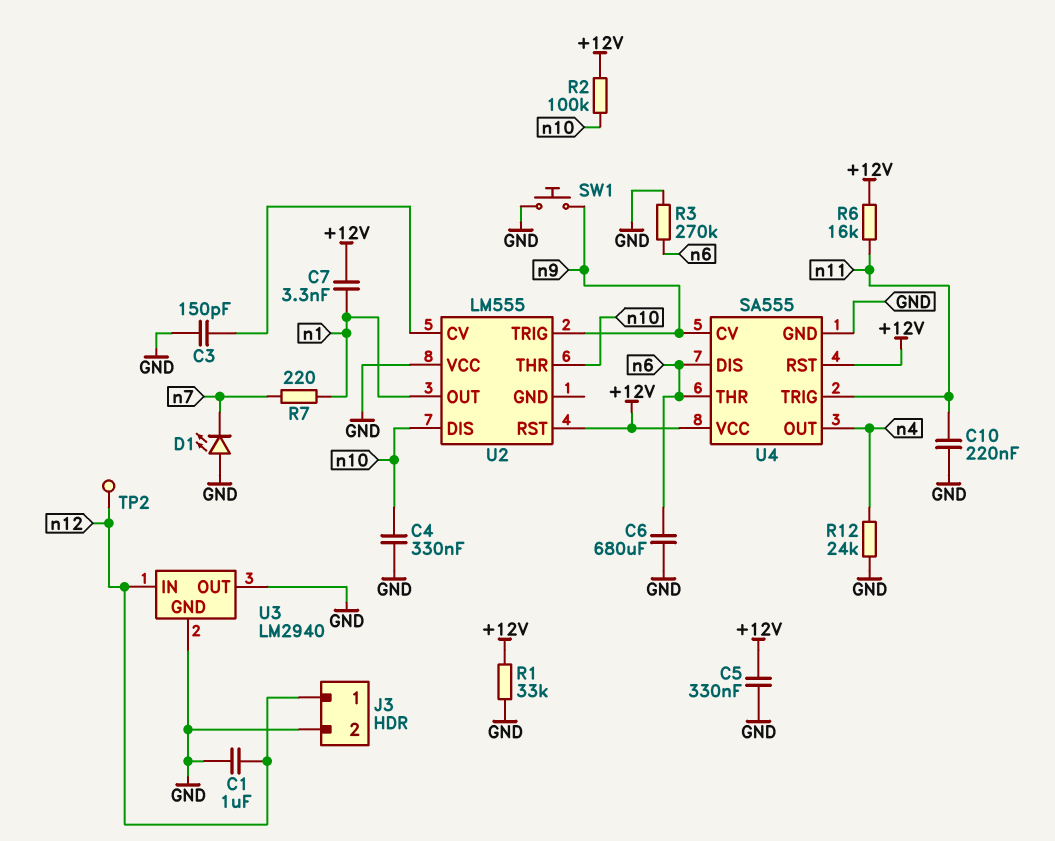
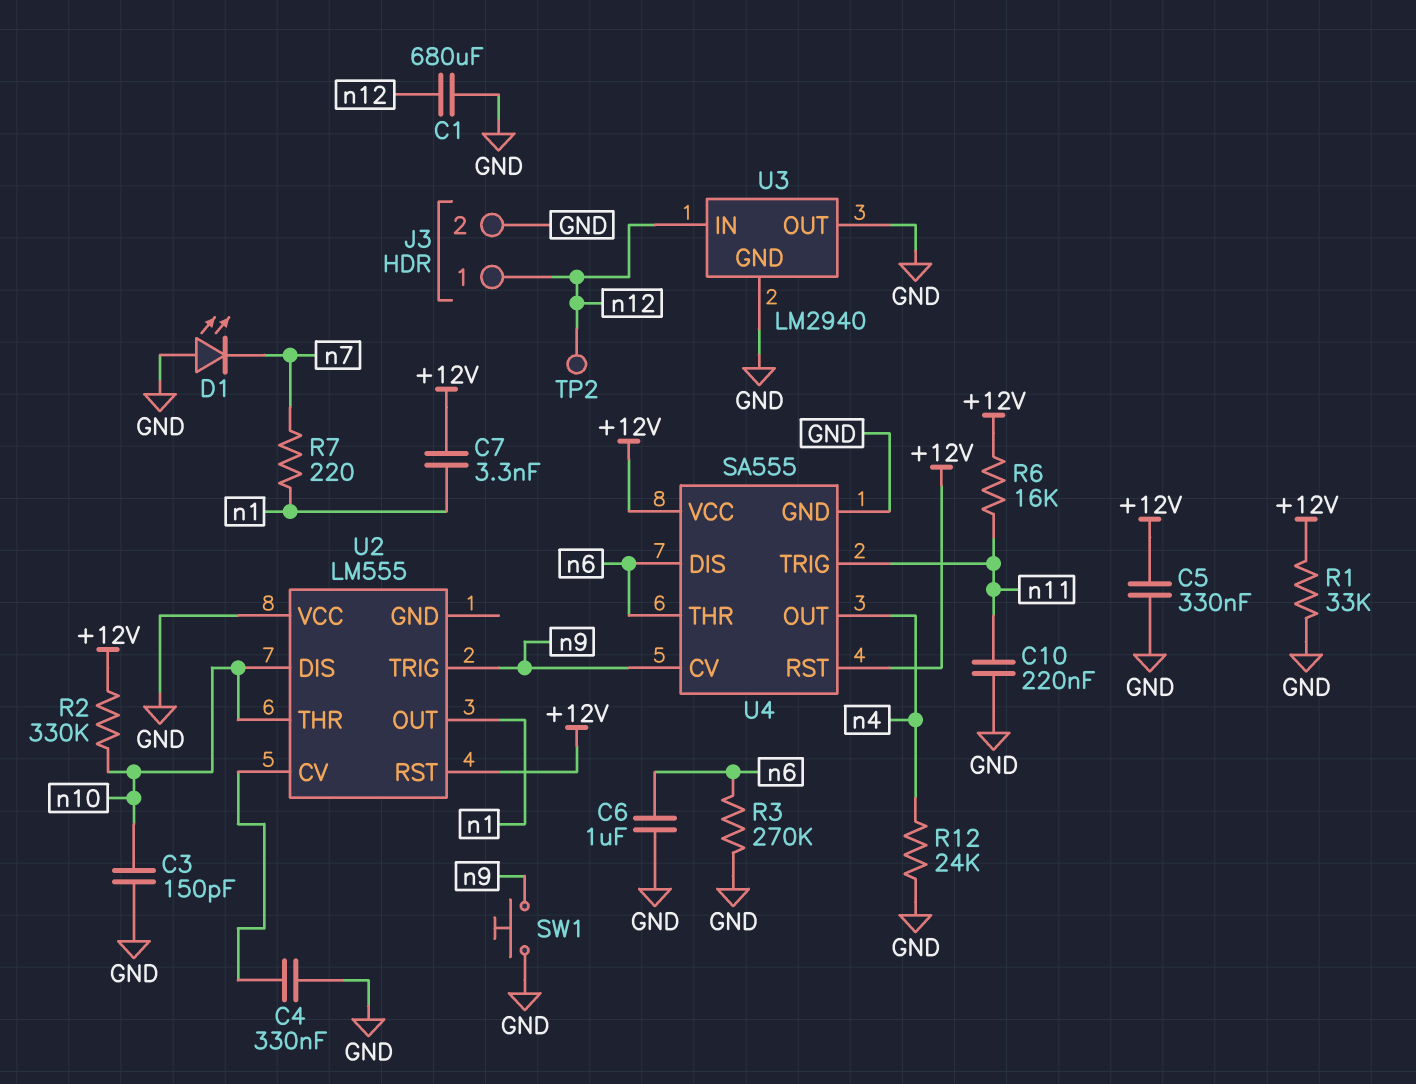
C1: 1uF (GND, n12) -> 680uF (GND, n12)
C3: 150pF (GND, U2/CV) -> 150pF (GND, n10)
C4: 330nF (GND, n10) -> 330nF (GND, U2/CV)
C6: 680uF (GND, n6) -> 1uF (GND, n6)
R2: 100k (+12V, n10) -> 330k (+12V, n10)

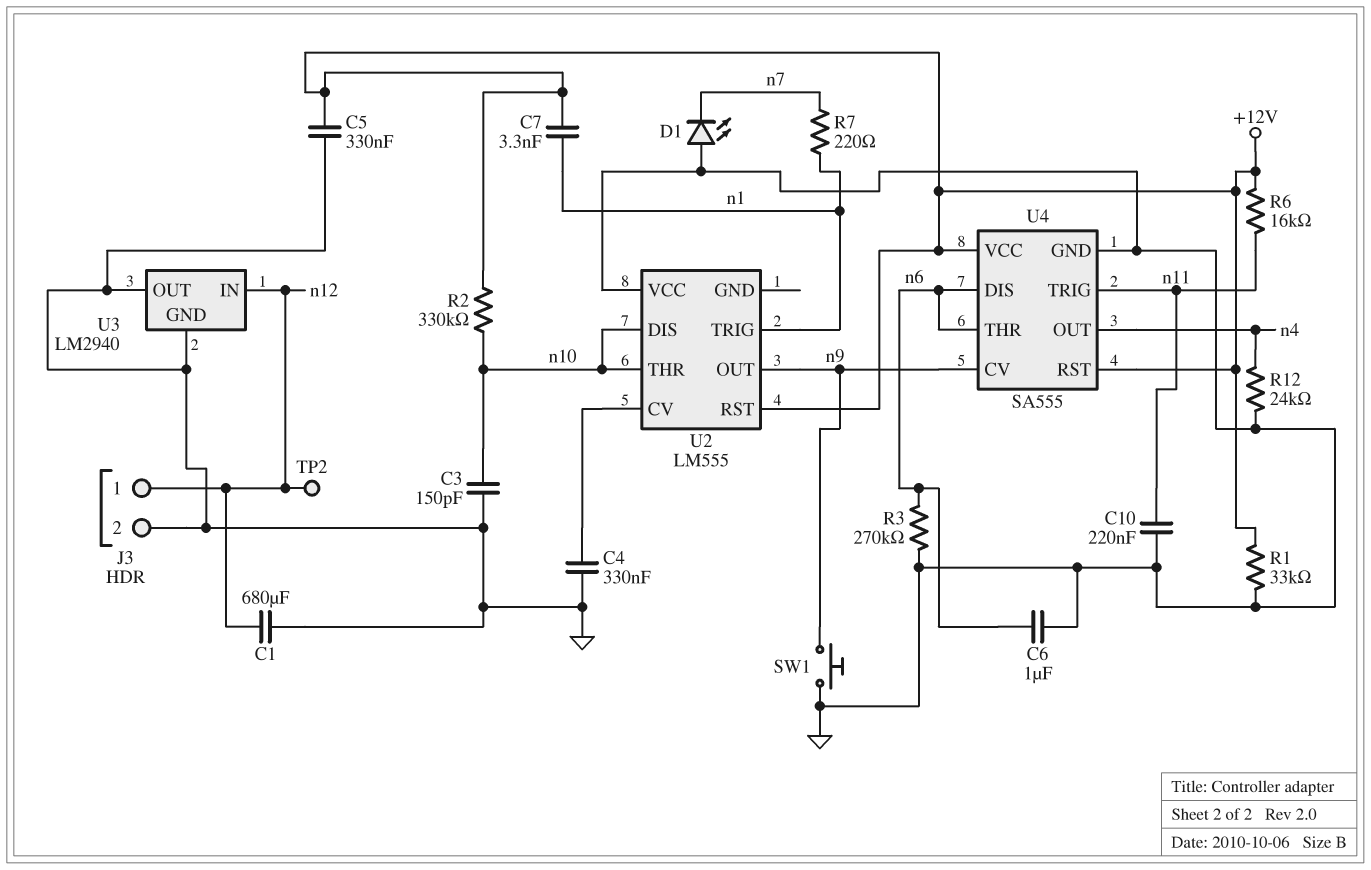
U2 pin OUT: n1 -> n9
U2 pin TRIG: n9 -> n1

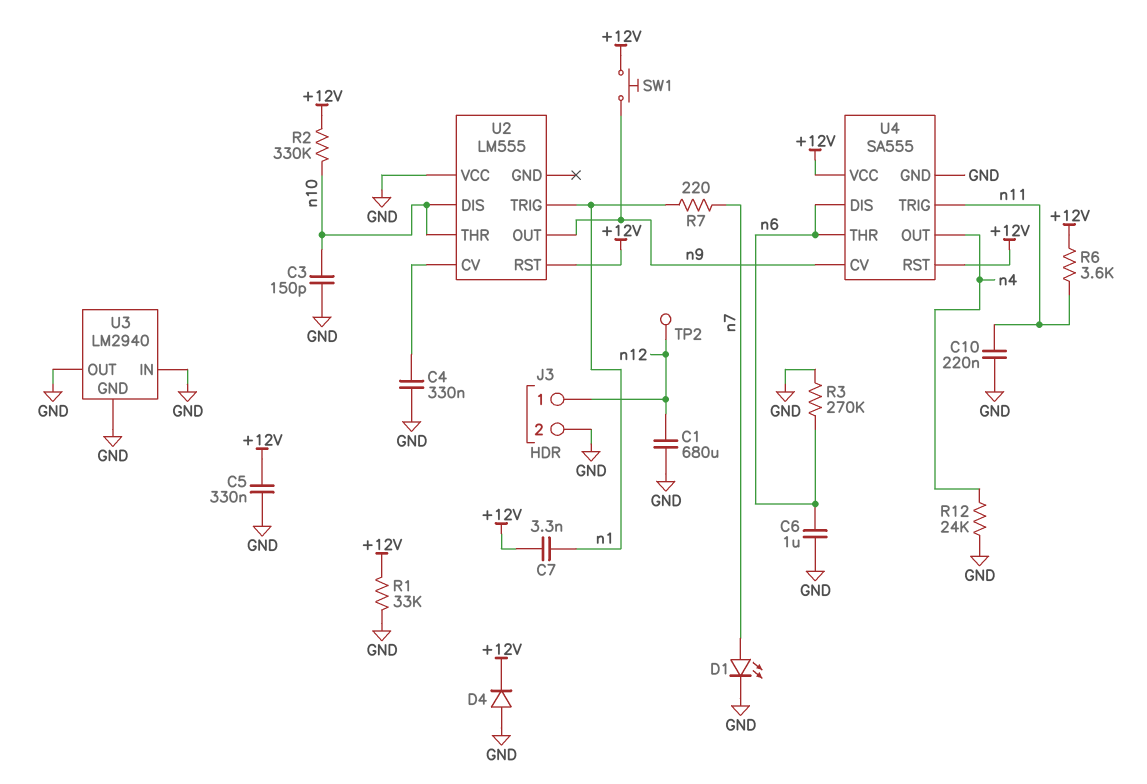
D1: LED (A GND, K n7) -> LED (A n7, K GND)
D4: none -> diode (A GND, K +12V)
R6: 16k (+12V, n11) -> 3.6k (+12V, n11)
SW1: button (GND, n9) -> button (+12V, n9)
U3 pin IN: n12 -> GND

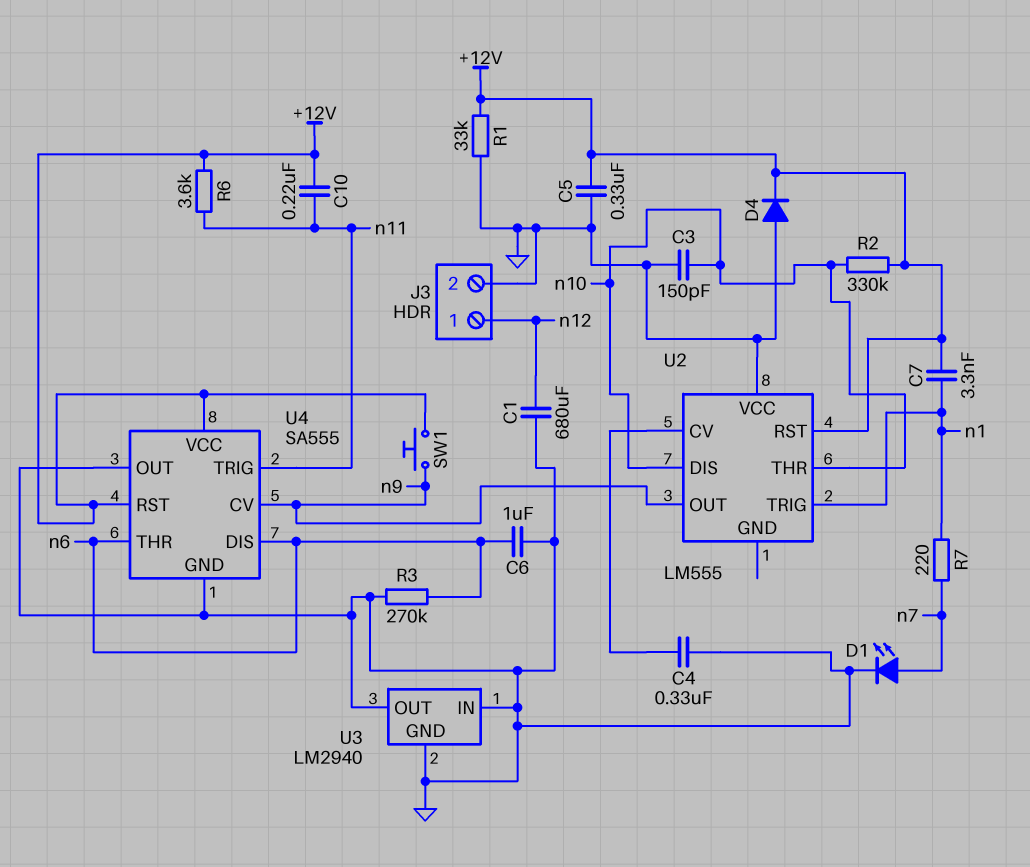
C10: 220nF (GND, n11) -> 220nF (+12V, n11)
R12: 24k (GND, n4) -> none
TP2: test point (n12) -> none
U4 pin OUT: n4 -> GND

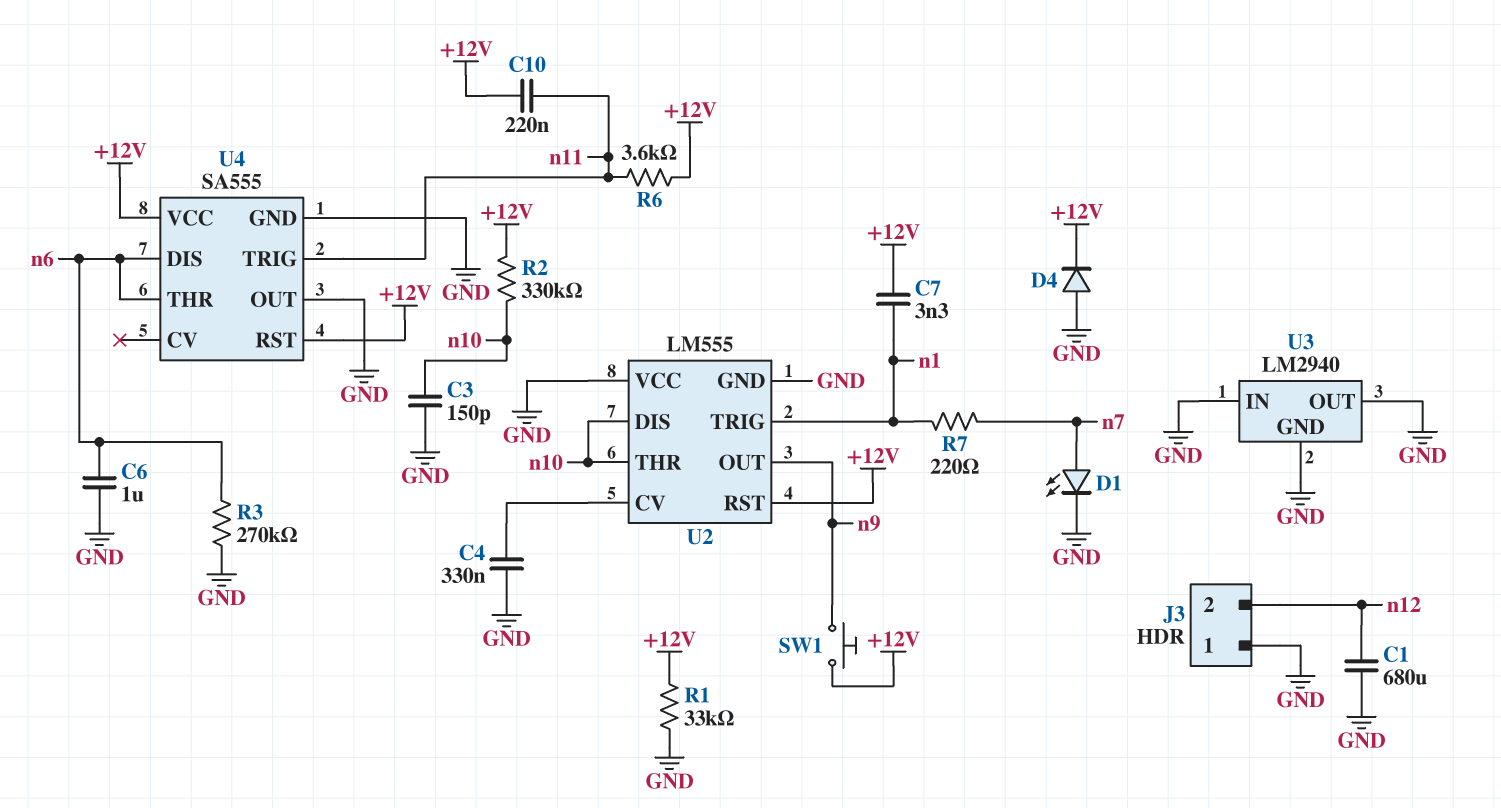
C5: 330nF (+12V, GND) -> none
J3 pin 1: n12 -> GND
J3 pin 2: GND -> n12
U2 pin GND: none -> GND
U4 pin CV: n9 -> none

